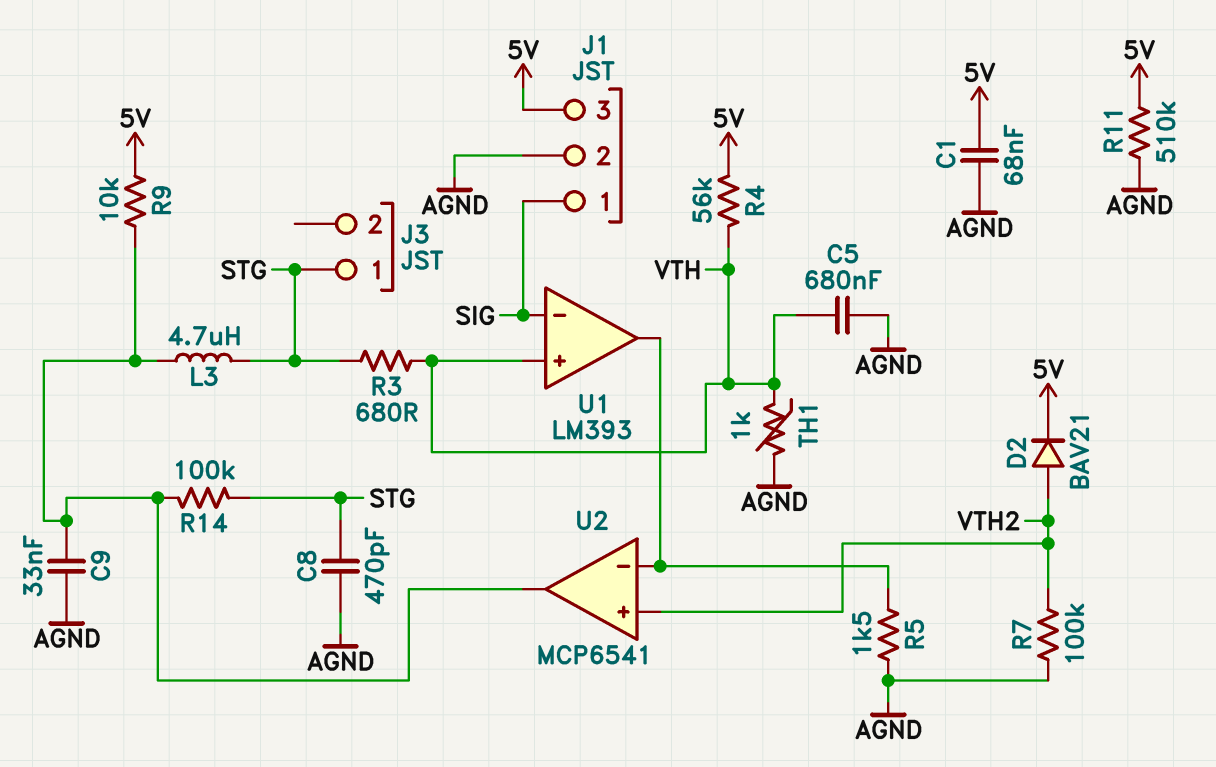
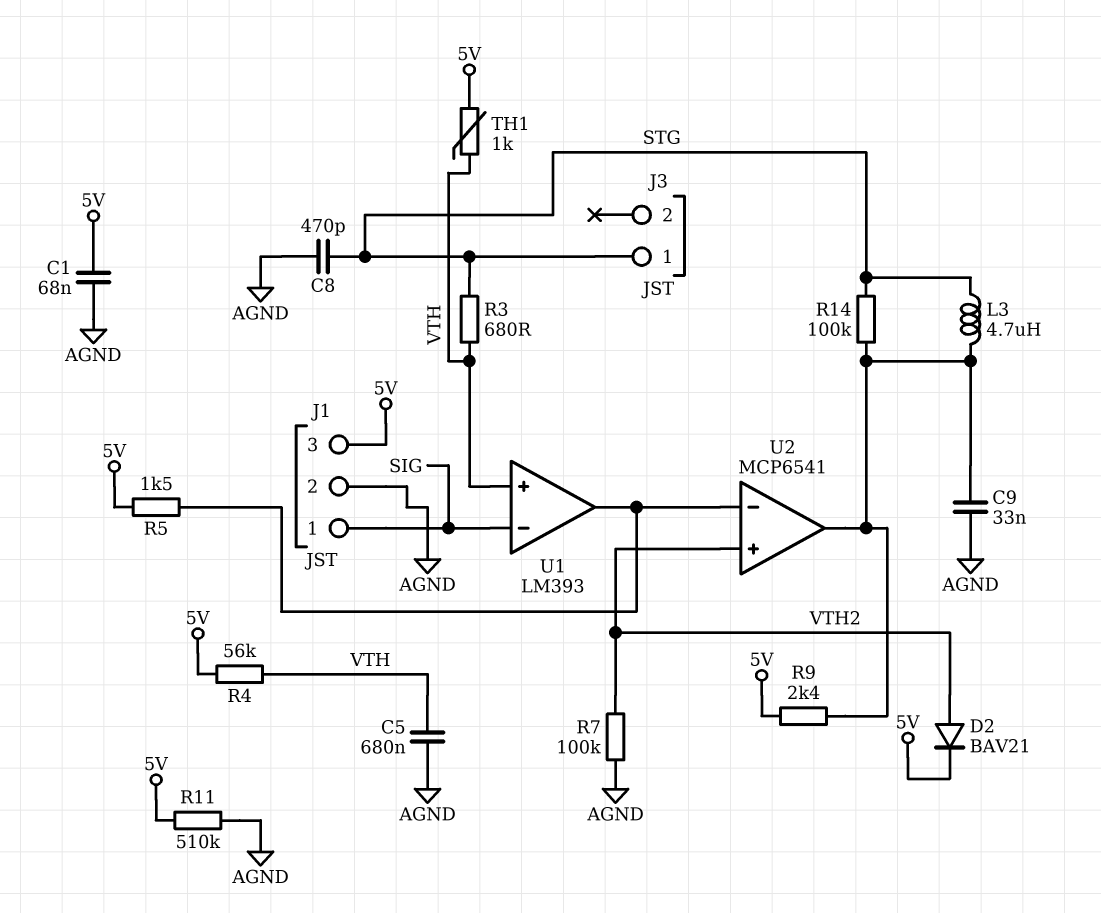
R5: 1.5k (AGND, U1/out) -> 1.5k (5V, U1/out)
R9: 10k (5V, U2/out) -> 2.4k (5V, U2/out)
TH1: 1k (AGND, VTH) -> 1k (5V, VTH)

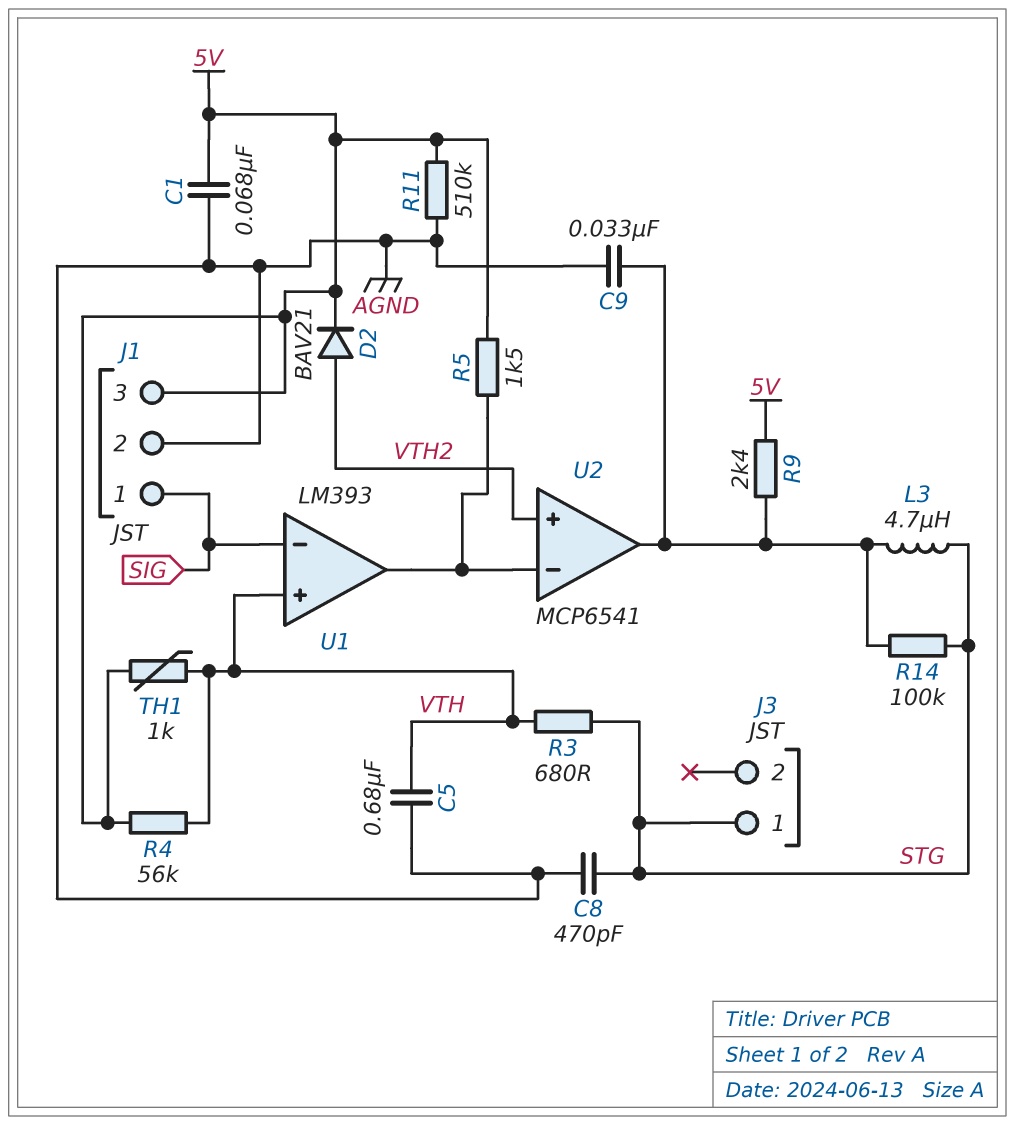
R7: 100k (AGND, VTH2) -> none

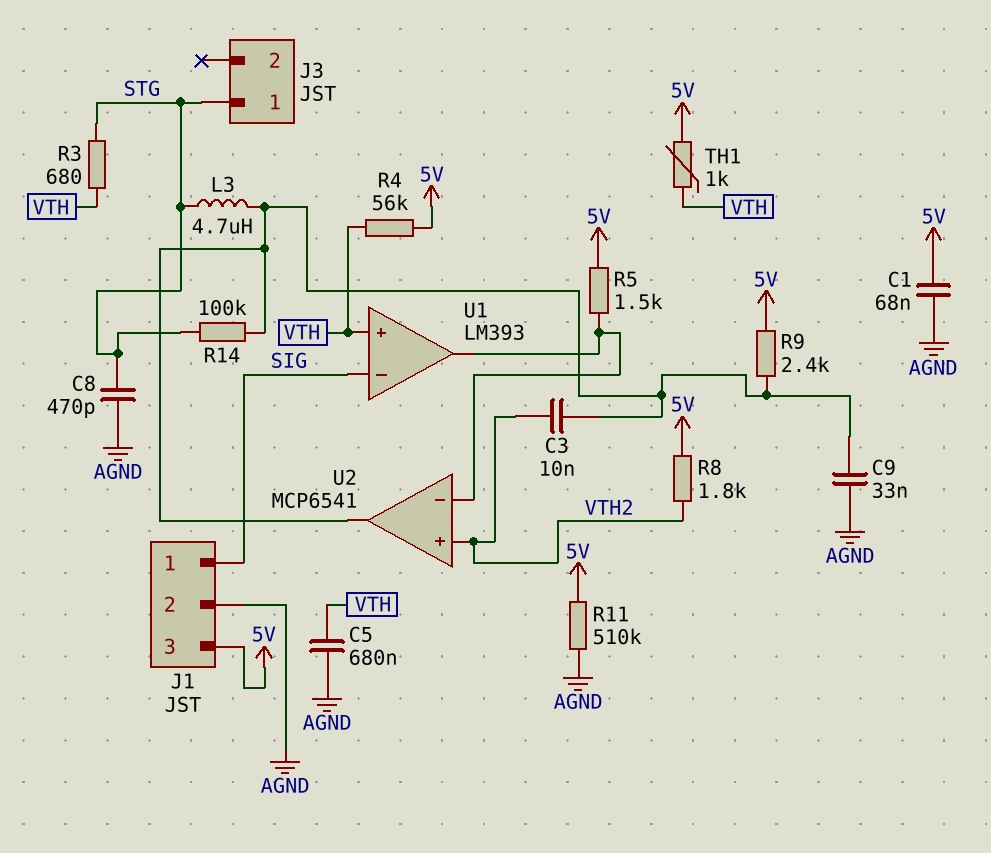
C3: none -> 10nF (U2/out, VTH2)
D2: diode BAV21 (A VTH2, K 5V) -> none
R8: none -> 1.8k (5V, VTH2)

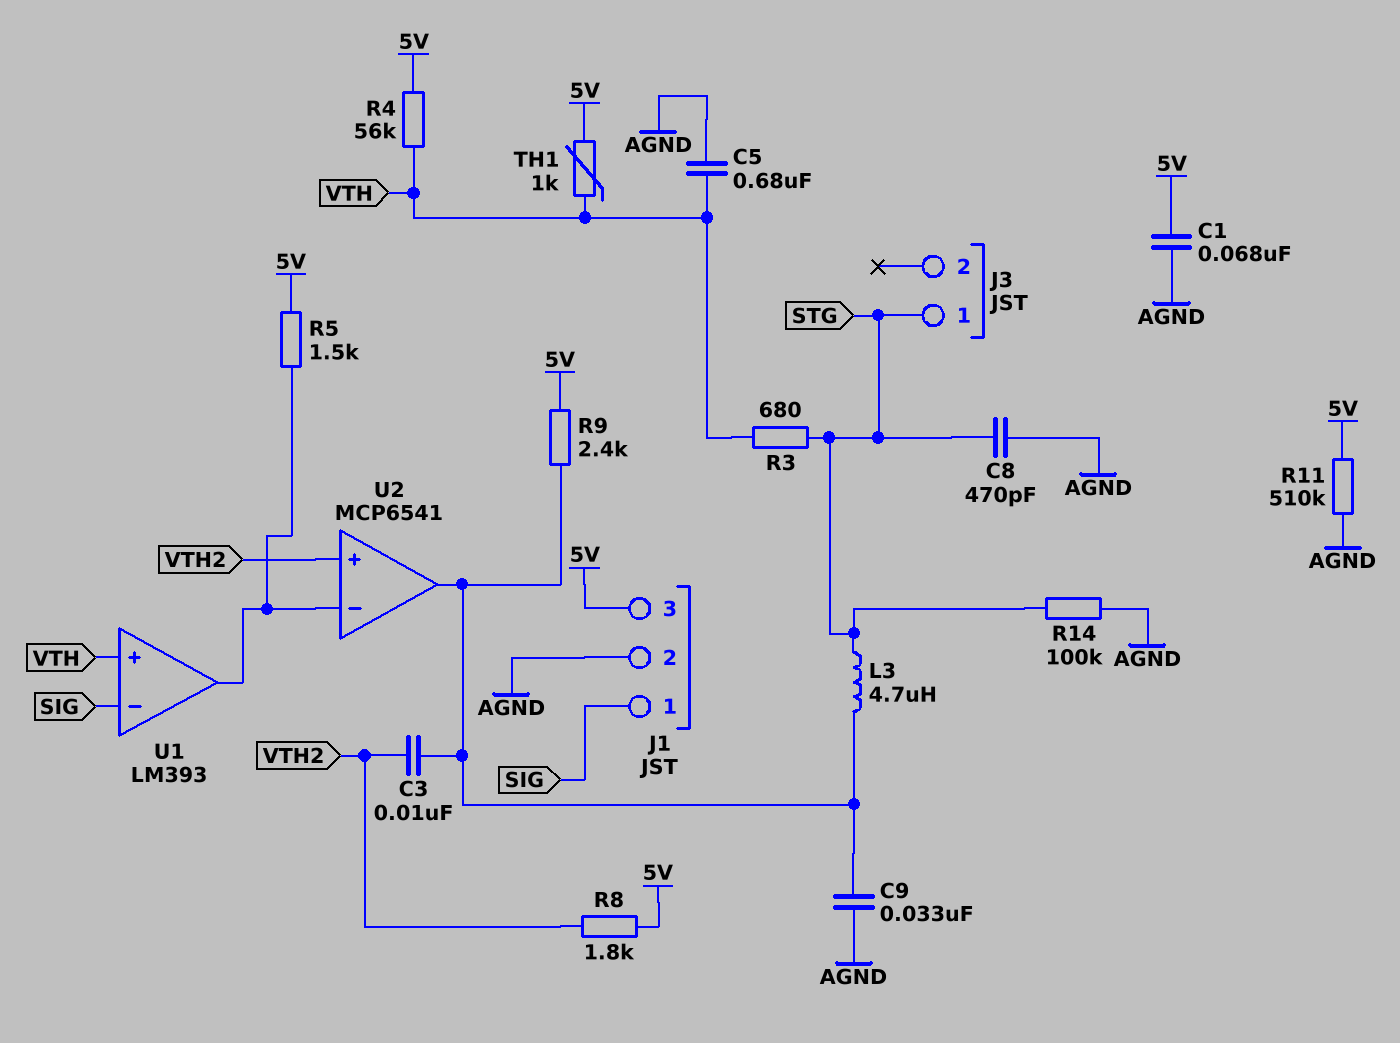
R14: 100k (STG, U2/out) -> 100k (AGND, STG)

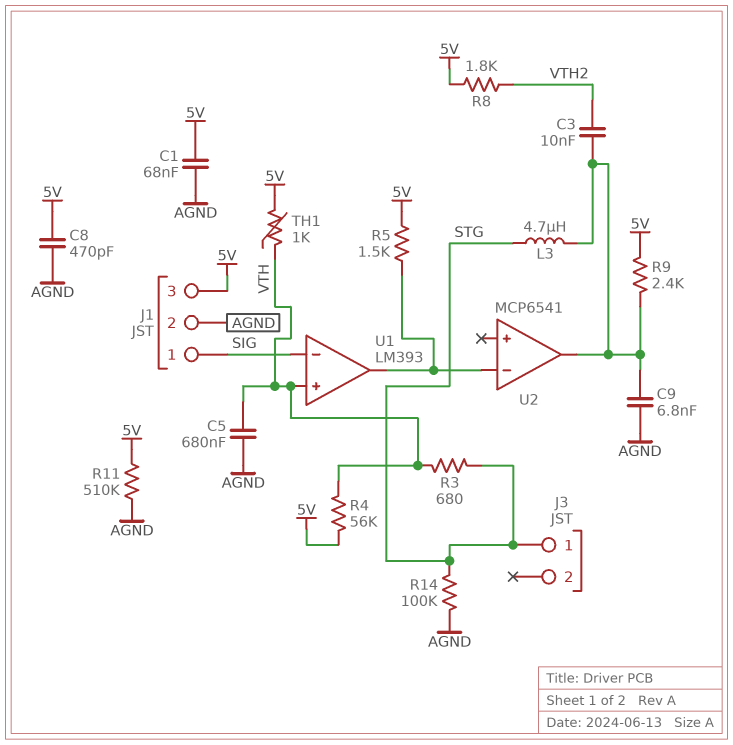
C8: 470pF (AGND, STG) -> 470pF (5V, AGND)
C9: 33nF (AGND, U2/out) -> 6.8nF (AGND, U2/out)
U2 pin in+: VTH2 -> none

